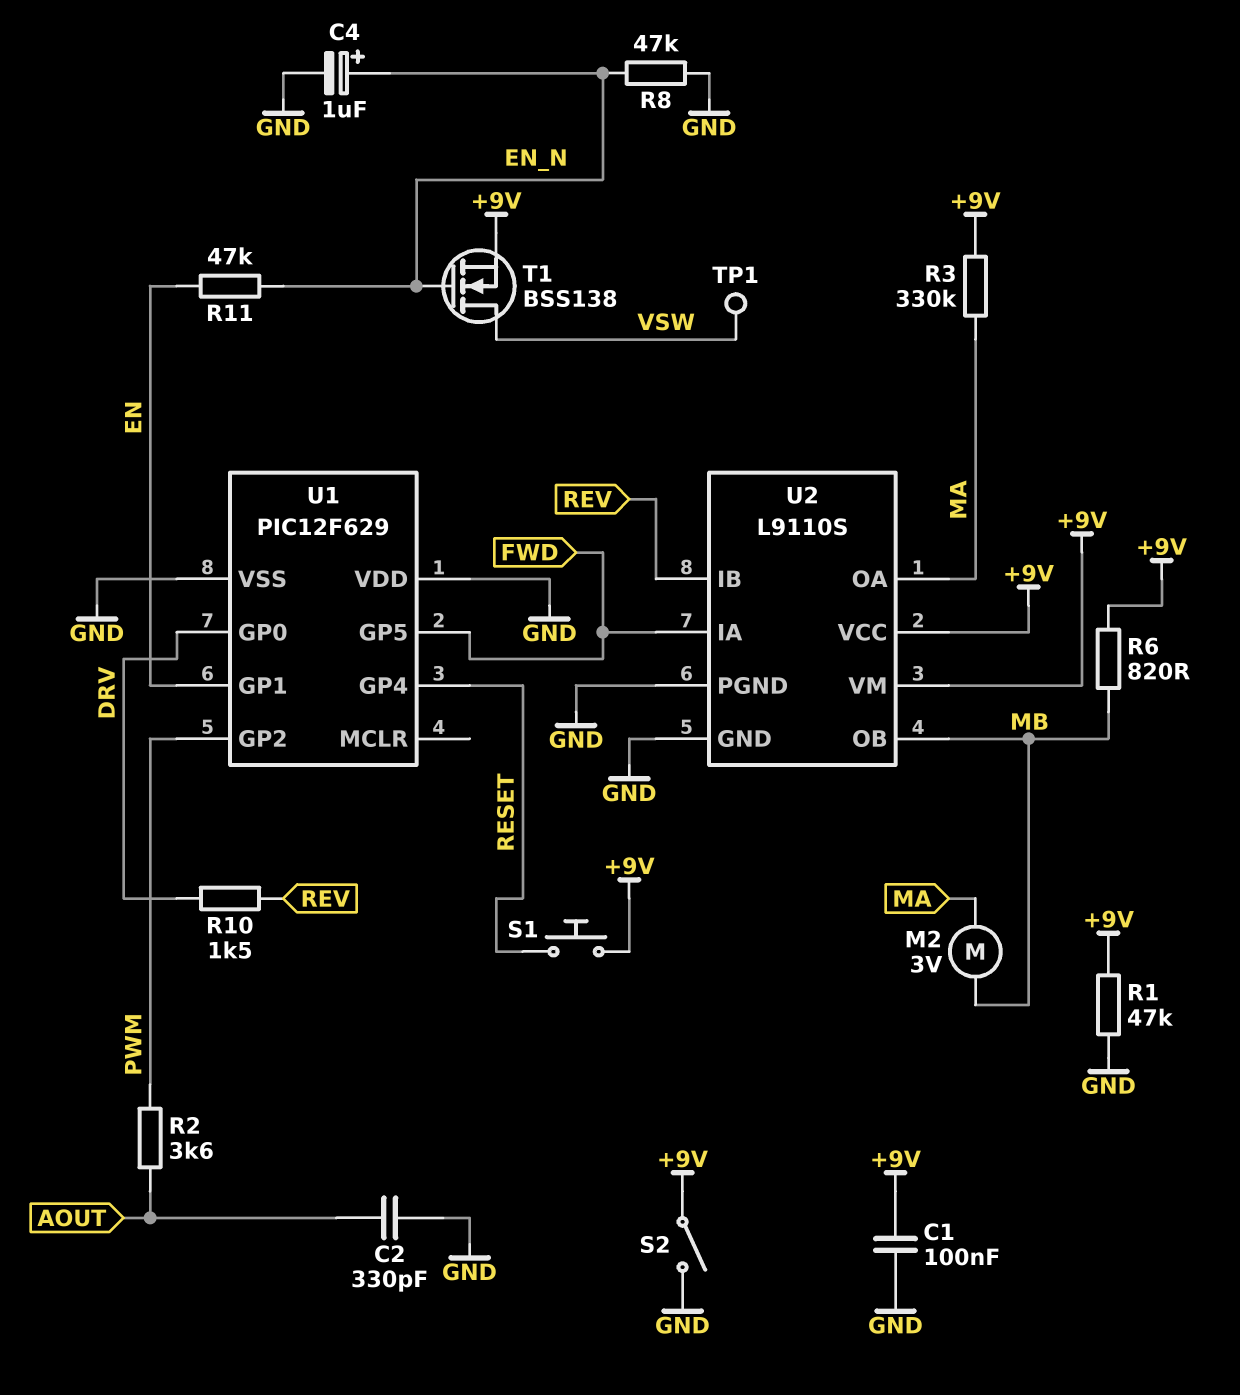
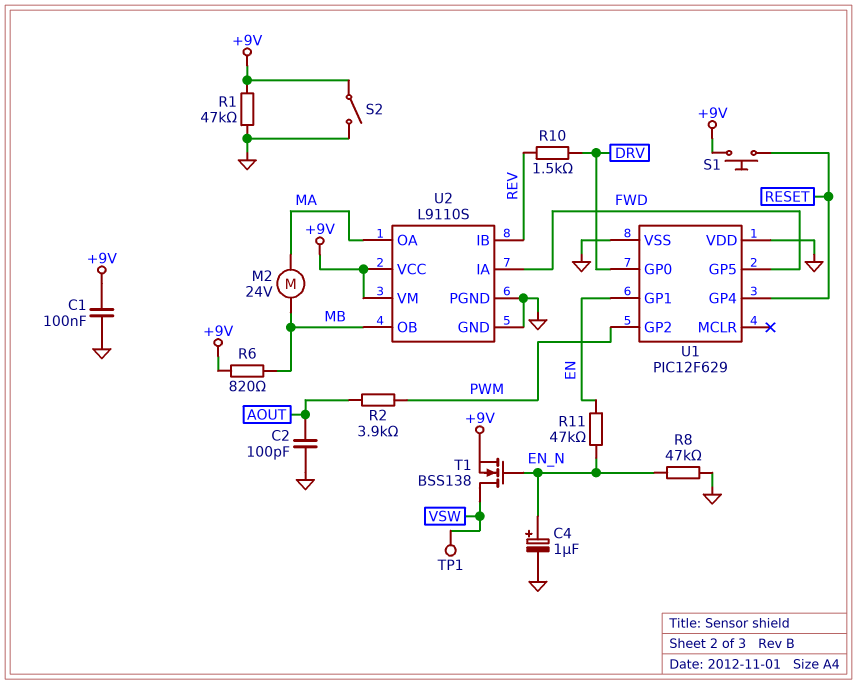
C2: 330pF (AOUT, GND) -> 100pF (AOUT, GND)
M2: motor 3V (MA, MB) -> motor 24V (MA, MB)
R2: 3.6k (AOUT, PWM) -> 3.9k (AOUT, PWM)
R3: 330k (+9V, MA) -> none

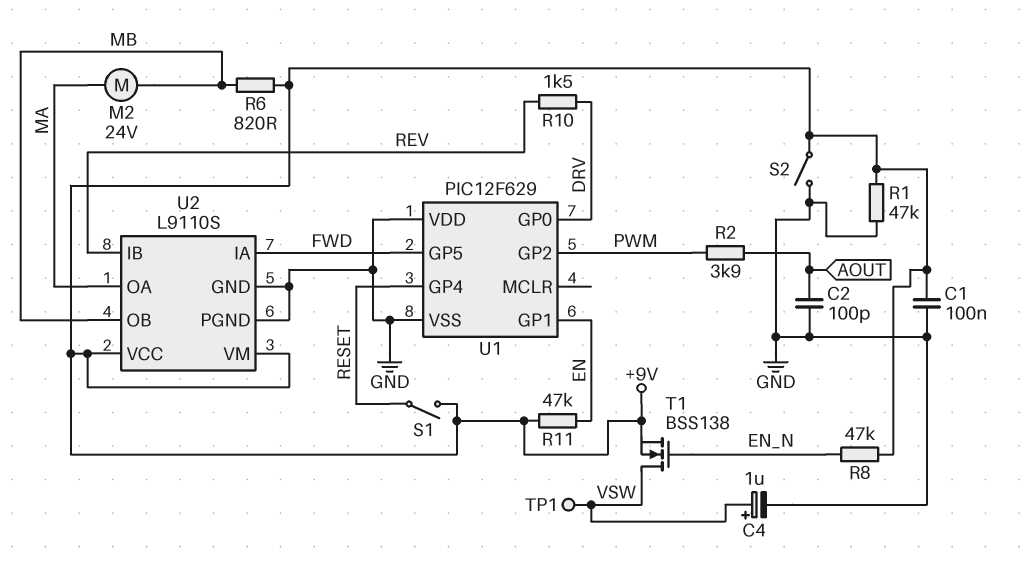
C4: 1uF (plus EN_N, minus GND) -> 1uF (plus VSW, minus GND)
R8: 47k (EN_N, GND) -> 47k (+9V, EN_N)
R11: 47k (EN, EN_N) -> 47k (+9V, EN)
S1: button (+9V, RESET) -> switch (+9V, RESET)

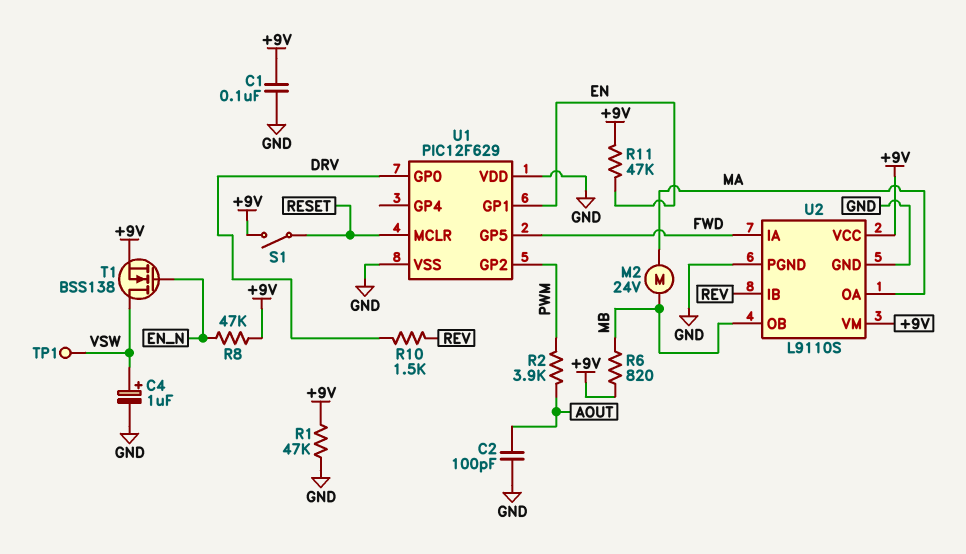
S2: switch (+9V, GND) -> none
U1 pin GP4: RESET -> none
U1 pin MCLR: none -> RESET

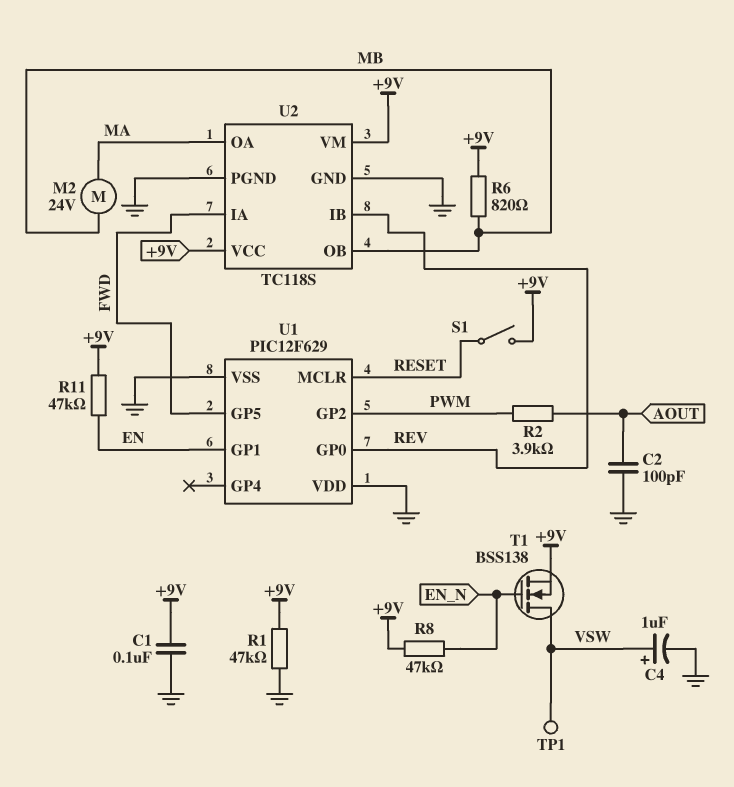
R10: 1.5k (DRV, REV) -> none
U1 pin GP0: DRV -> REV
U2: L9110S -> TC118S

